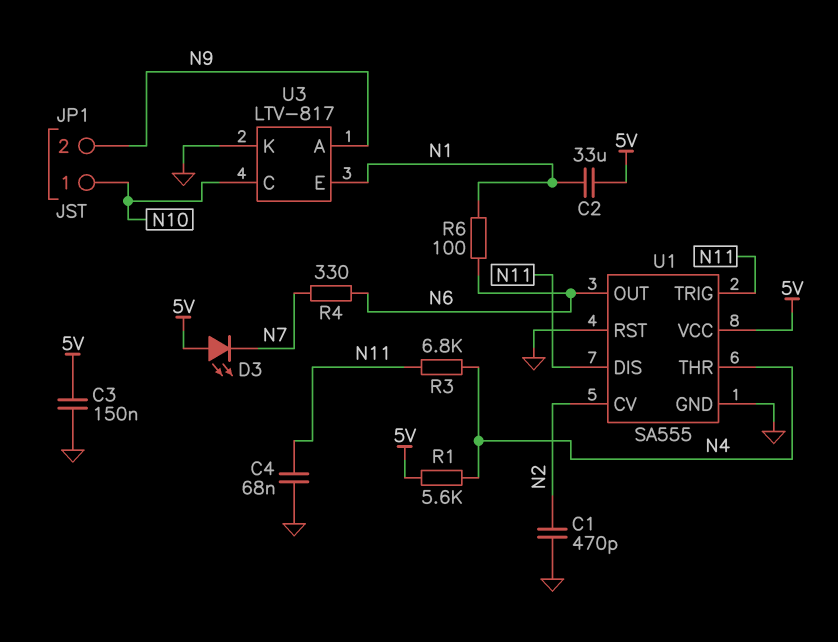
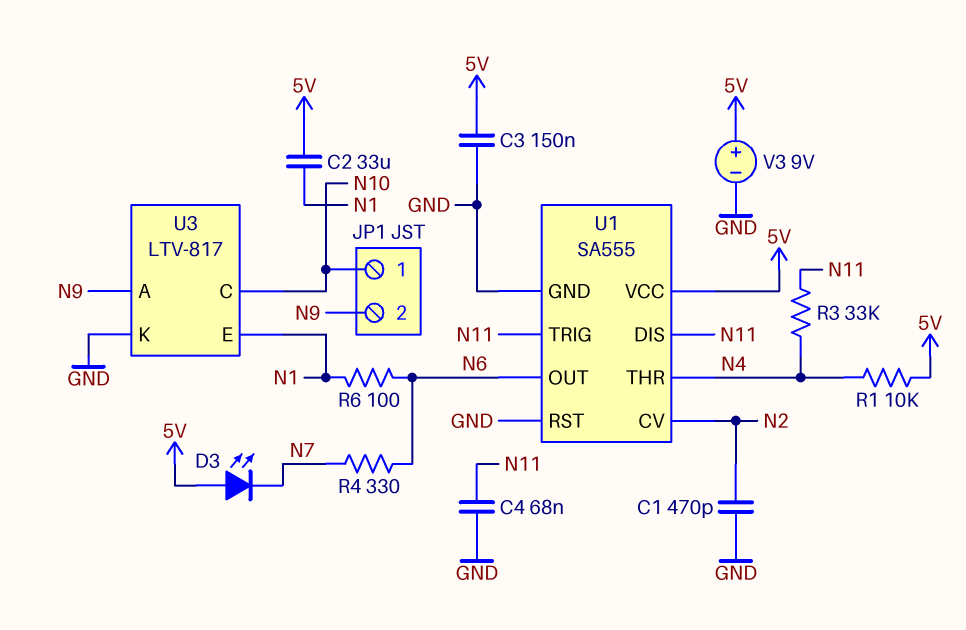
R1: 5.6k (5V, N4) -> 10k (5V, N4)
R3: 6.8k (N4, N11) -> 33k (N4, N11)
V3: none -> 9V (plus 5V, minus GND)

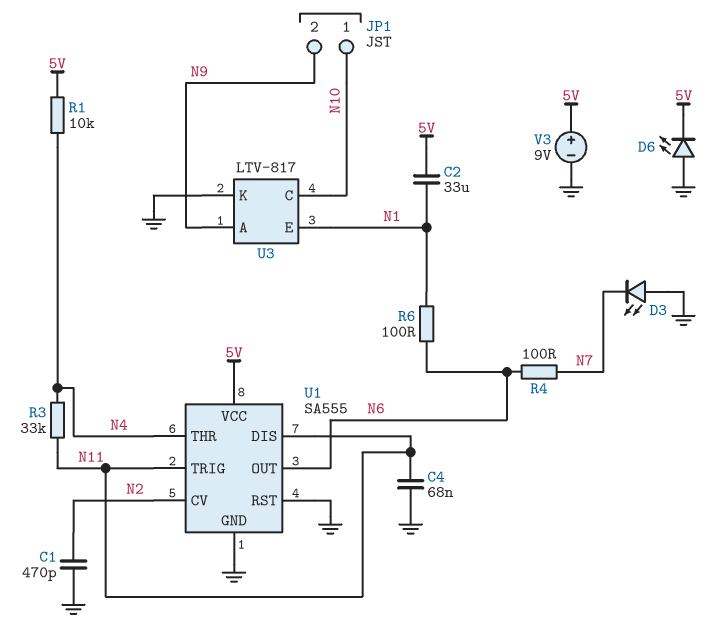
C3: 150nF (5V, GND) -> none
D3: LED (A 5V, K N7) -> LED (A GND, K N7)
D6: none -> LED (A GND, K 5V)
R4: 330 (N6, N7) -> 100 (N6, N7)

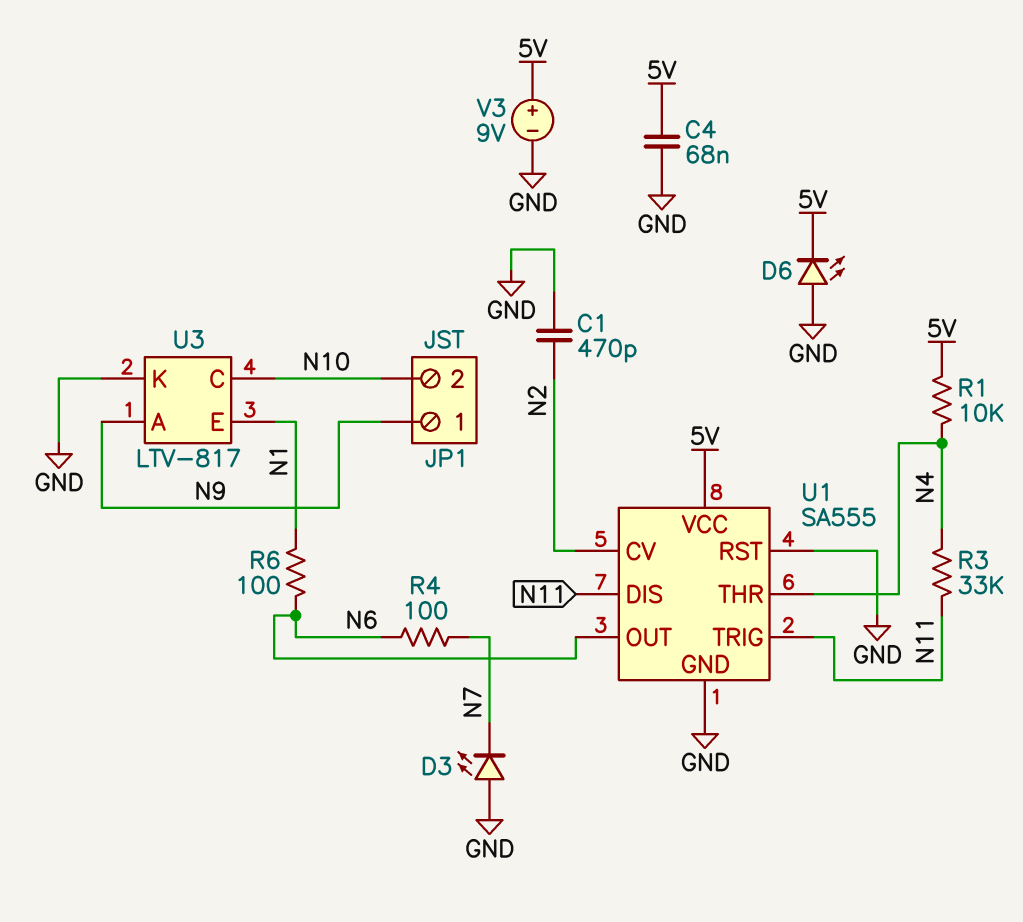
C2: 33uF (5V, N1) -> none
C4: 68nF (GND, N11) -> 68nF (5V, GND)
JP1 pin 1: N10 -> N9
JP1 pin 2: N9 -> N10

